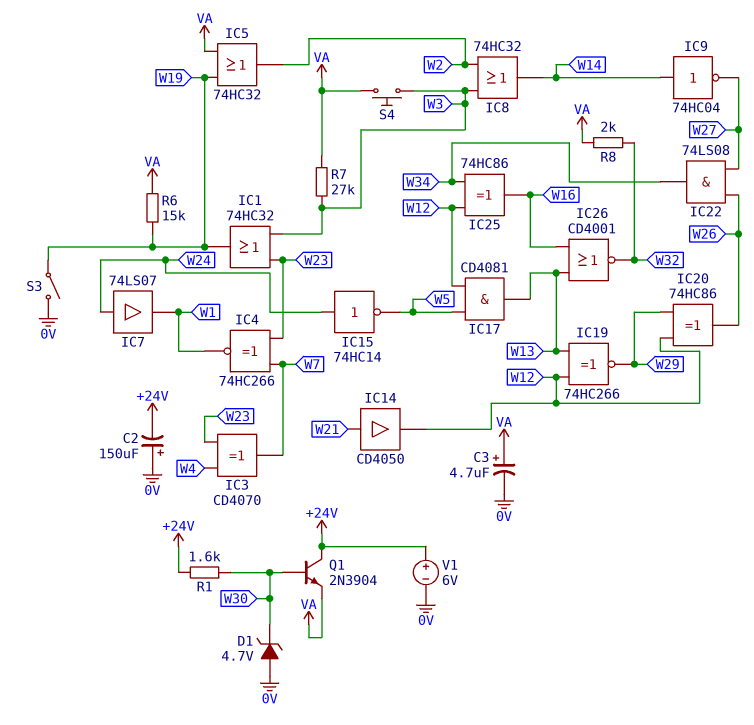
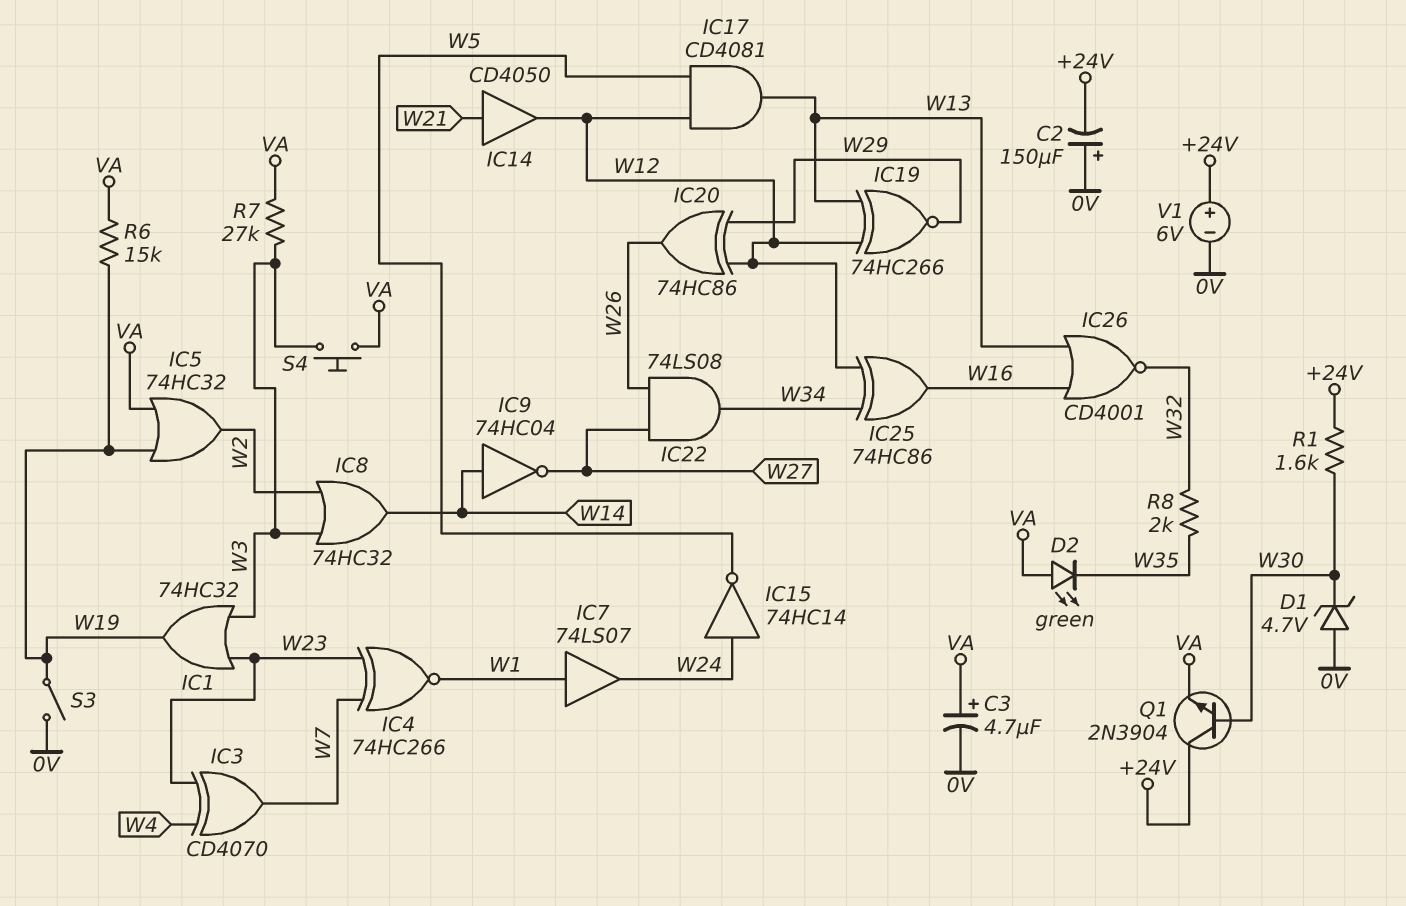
D2: none -> LED green (A VA, K W35)
IC7: buffer 74LS07 (in W24, out W1) -> buffer 74LS07 (in W1, out W24)
R8: 2k (VA, W32) -> 2k (W32, W35)

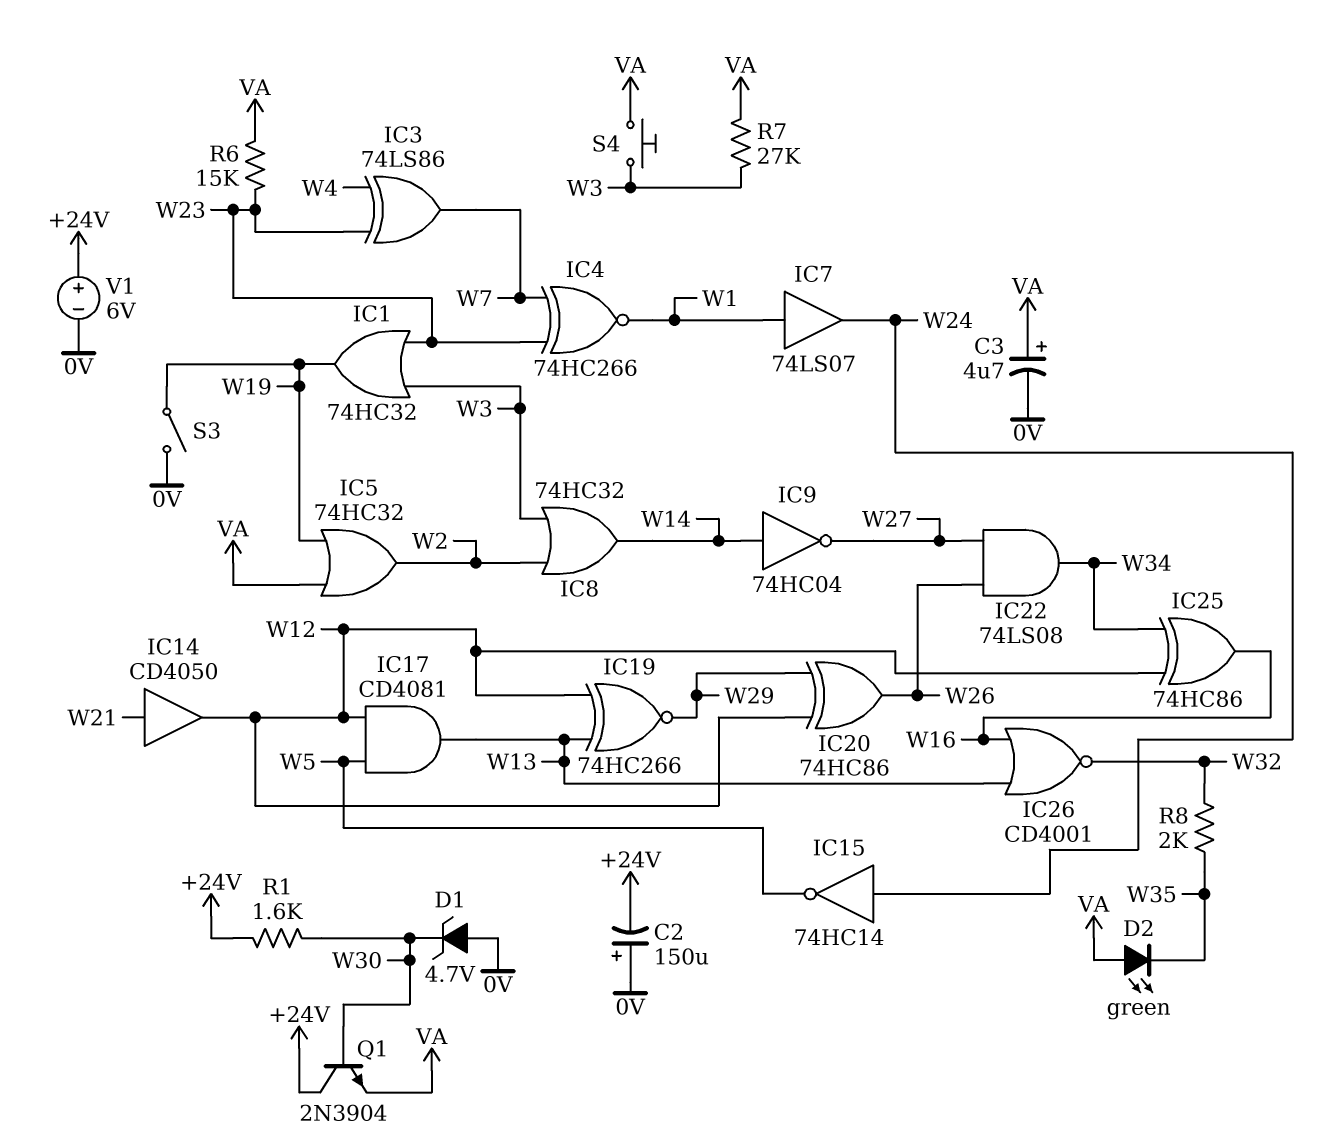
IC3: XOR CD4070 (in W4, in W23, out W7) -> XOR 74LS86 (in W4, in W23, out W7)
R6: 15k (VA, W19) -> 15k (VA, W23)

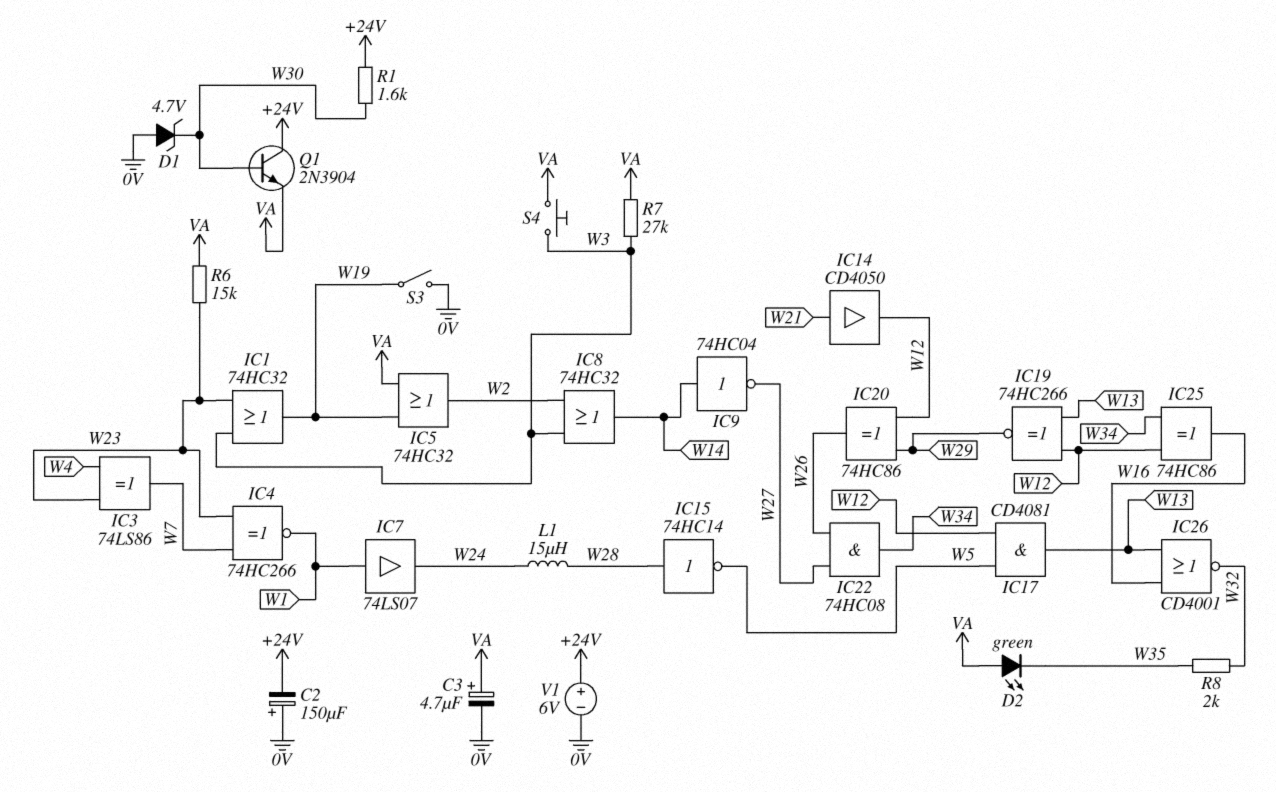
IC15: NOT 74HC14 (in W24, out W5) -> NOT 74HC14 (in W28, out W5)
IC22: AND 74LS08 (in W26, in W27, out W34) -> AND 74HC08 (in W26, in W27, out W34)
L1: none -> 15uH (W24, W28)

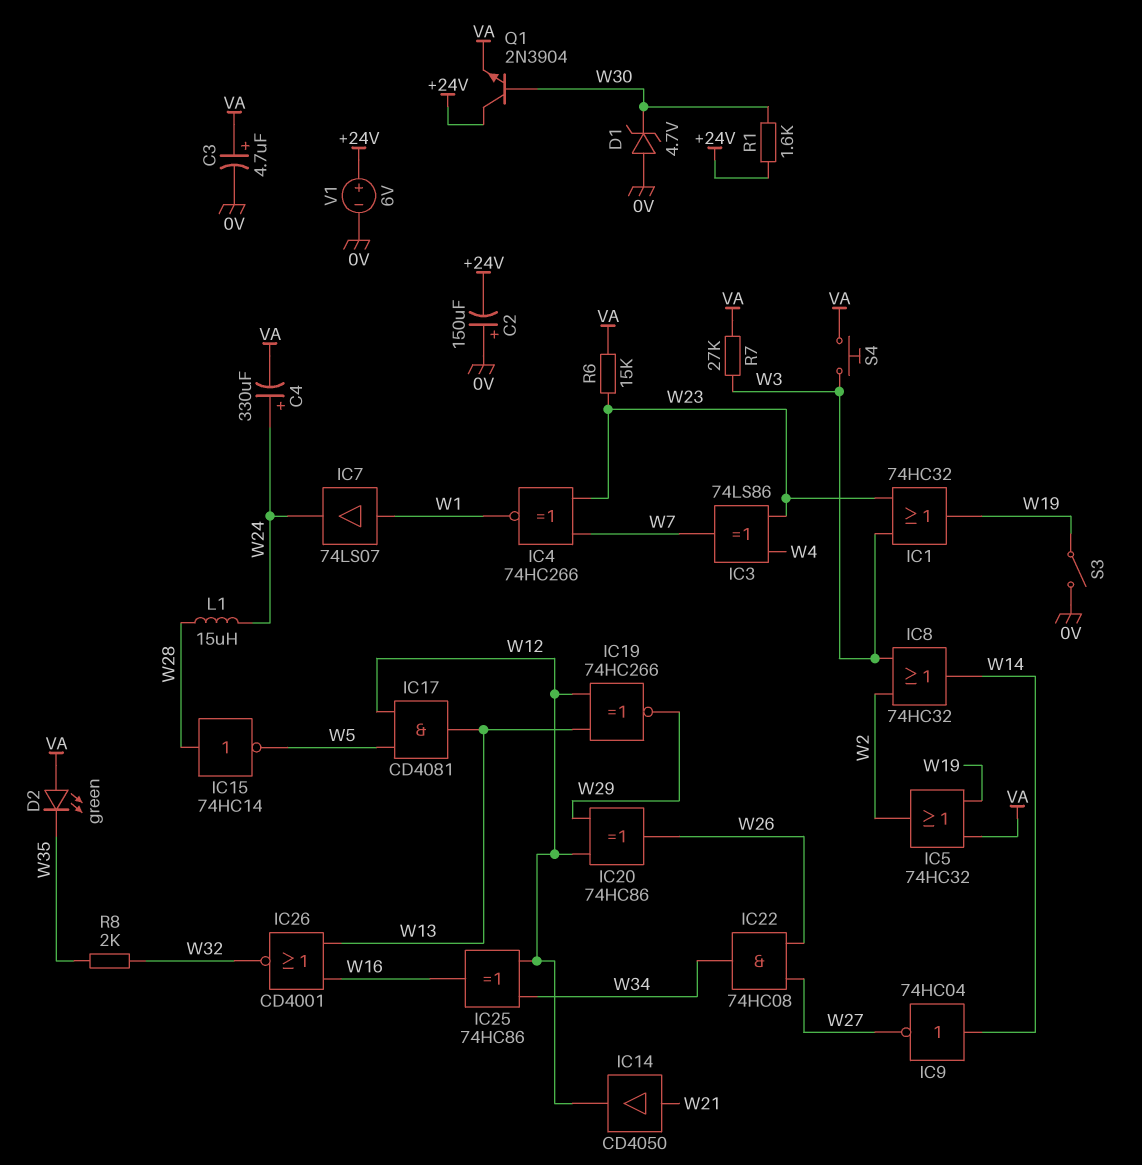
C4: none -> 330uF (plus W24, minus VA)

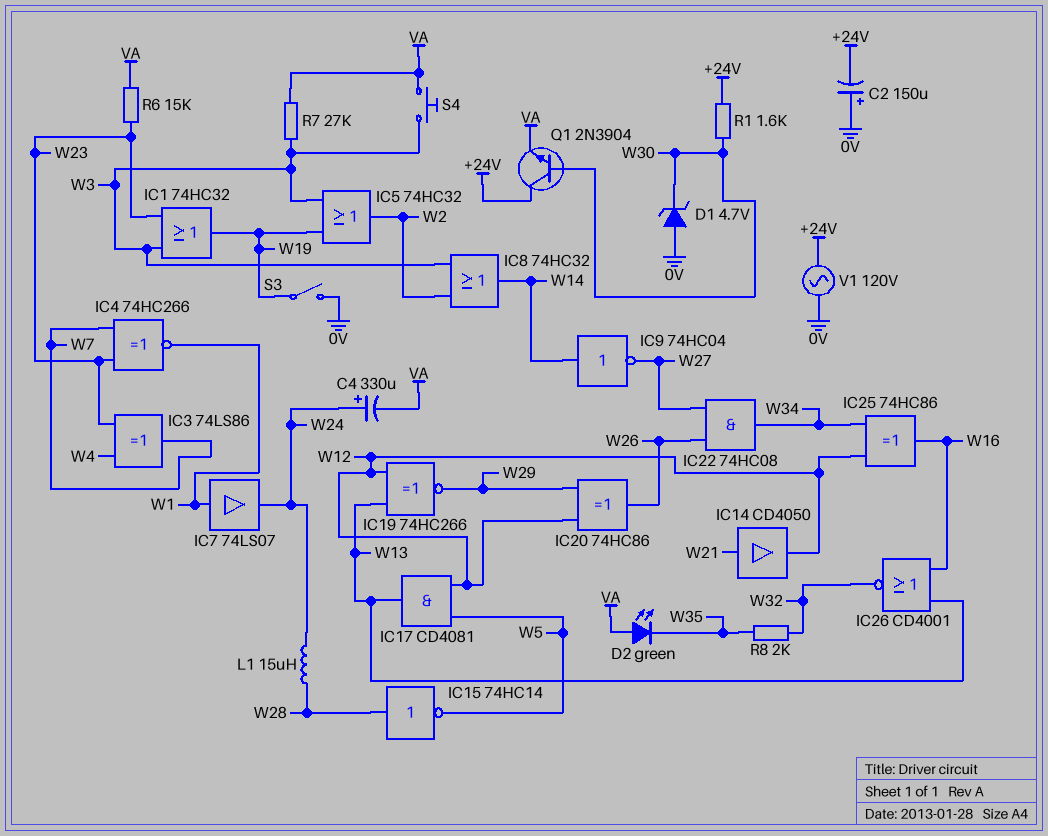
C3: 4.7uF (plus VA, minus 0V) -> none
IC5: OR 74HC32 (in VA, in W19, out W2) -> OR 74HC32 (in W3, in W19, out W2)
V1: 6V (plus +24V, minus 0V) -> AC 120V (+24V, 0V)

